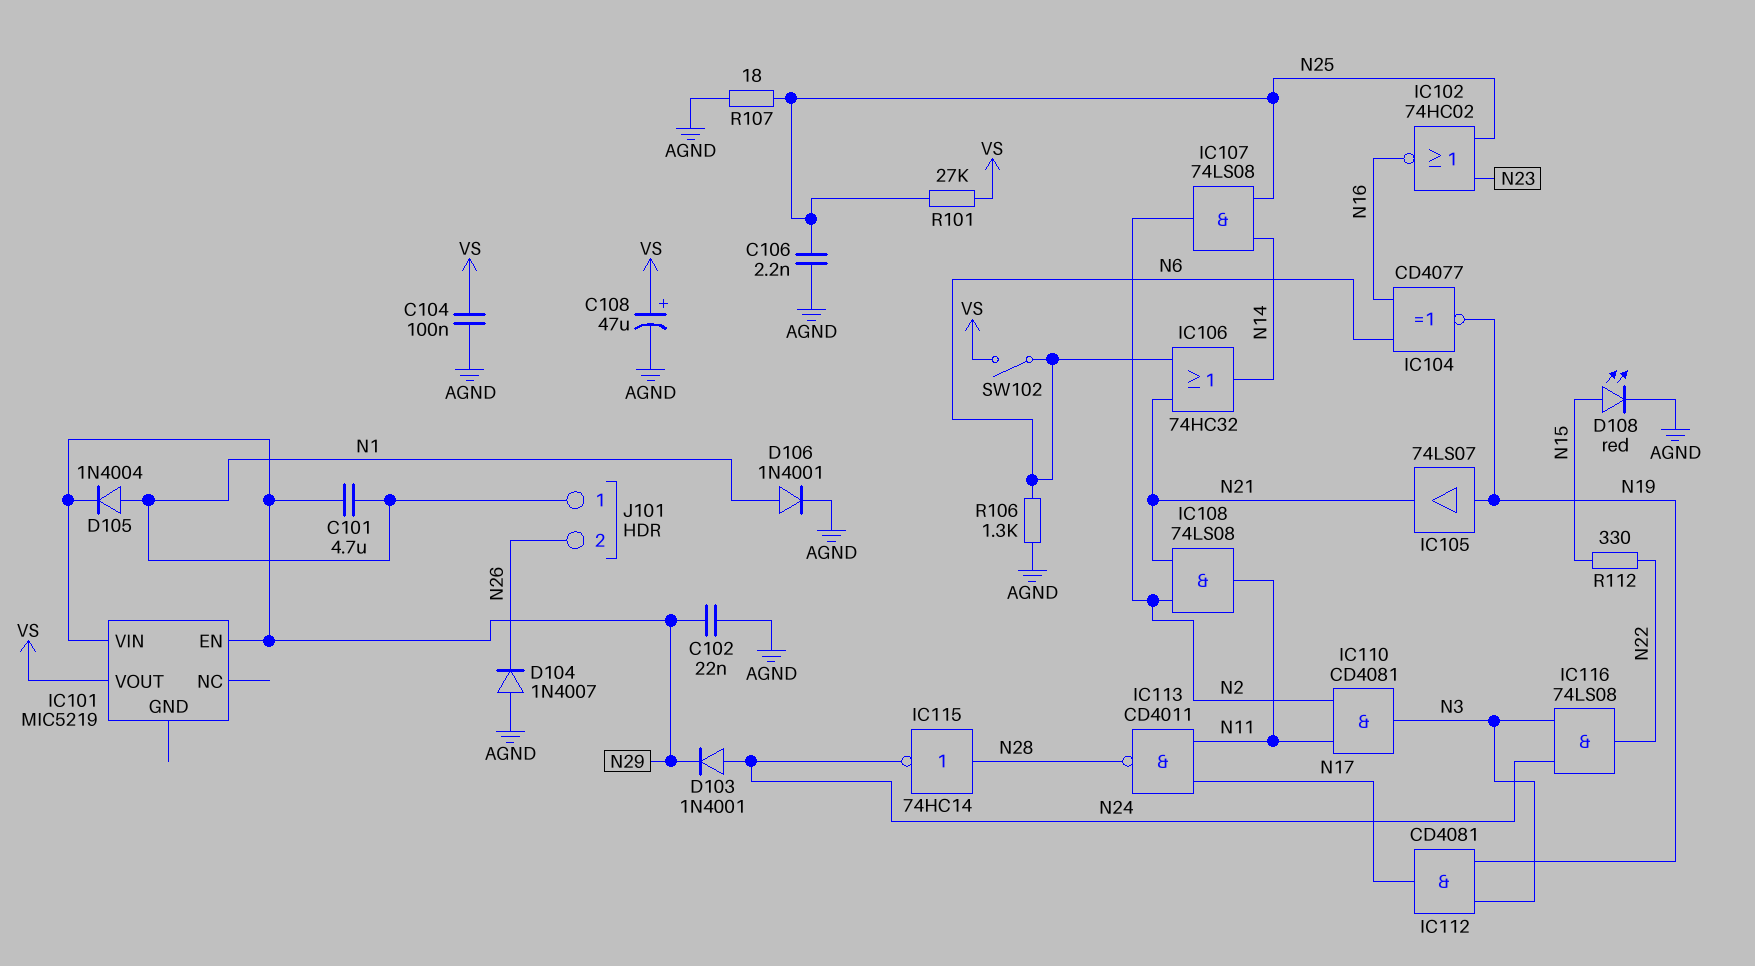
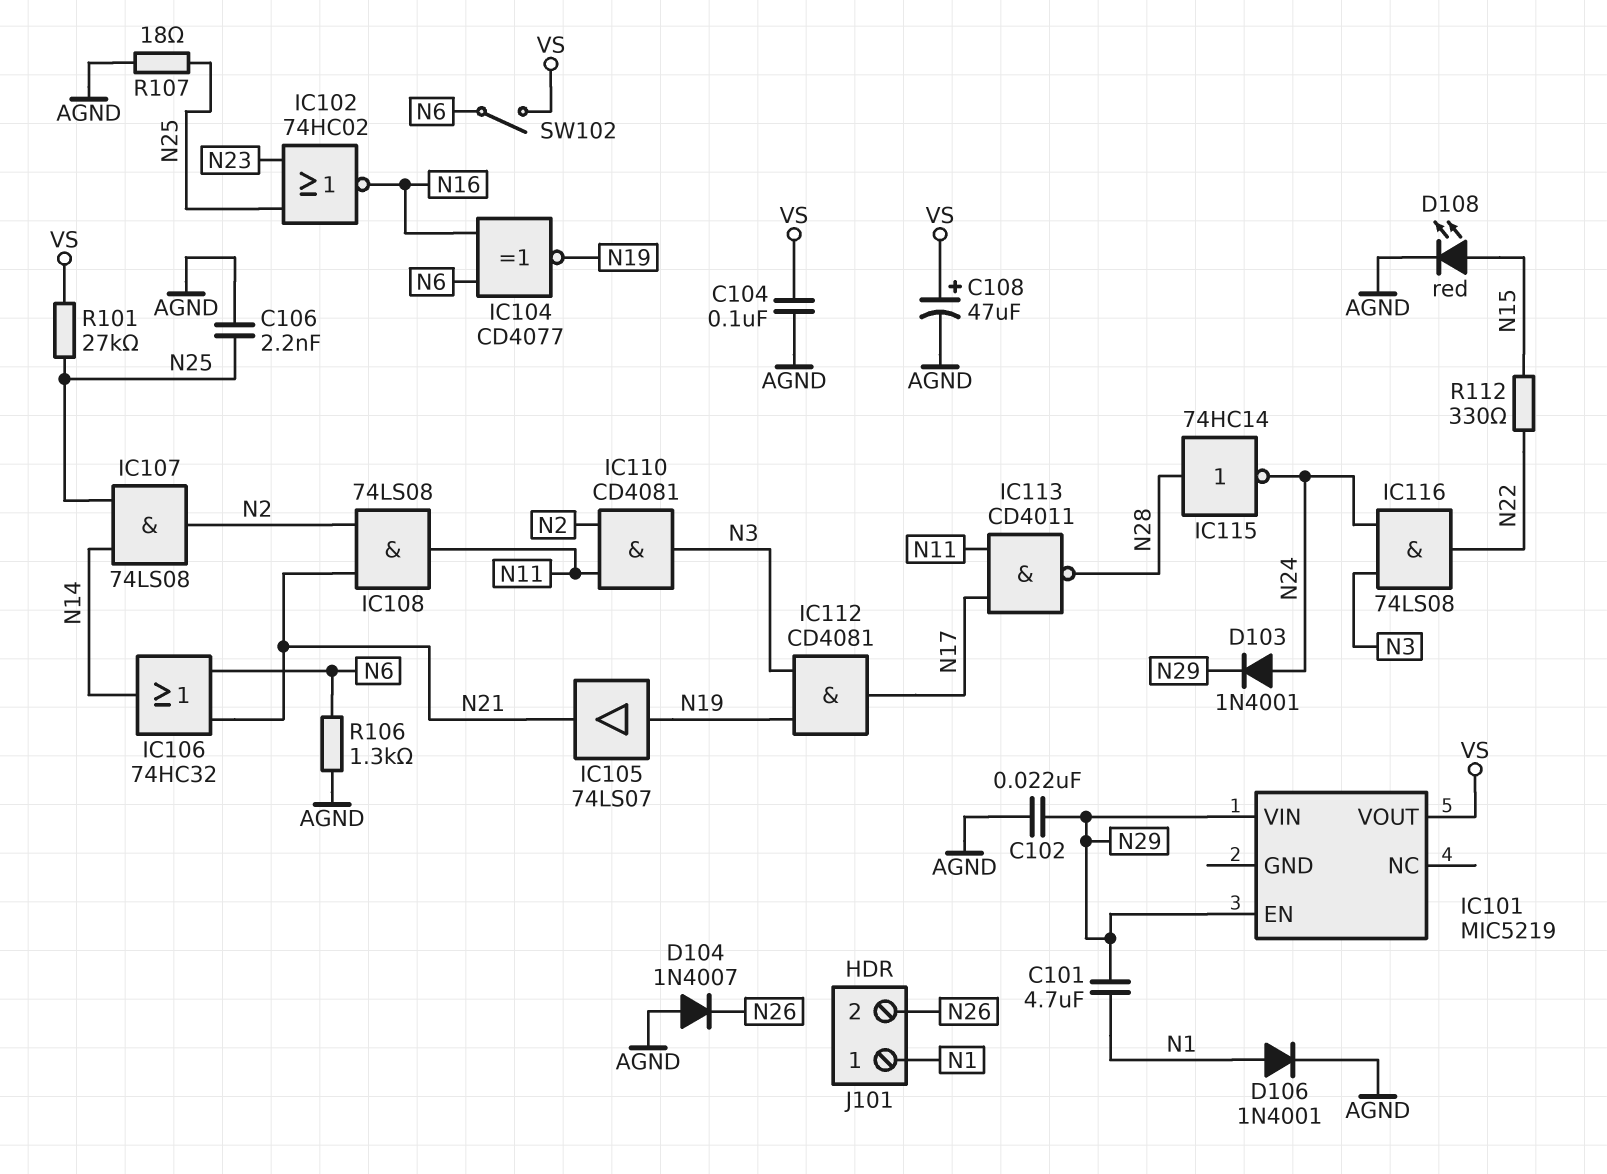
D105: diode 1N4004 (A N1, K N29) -> none

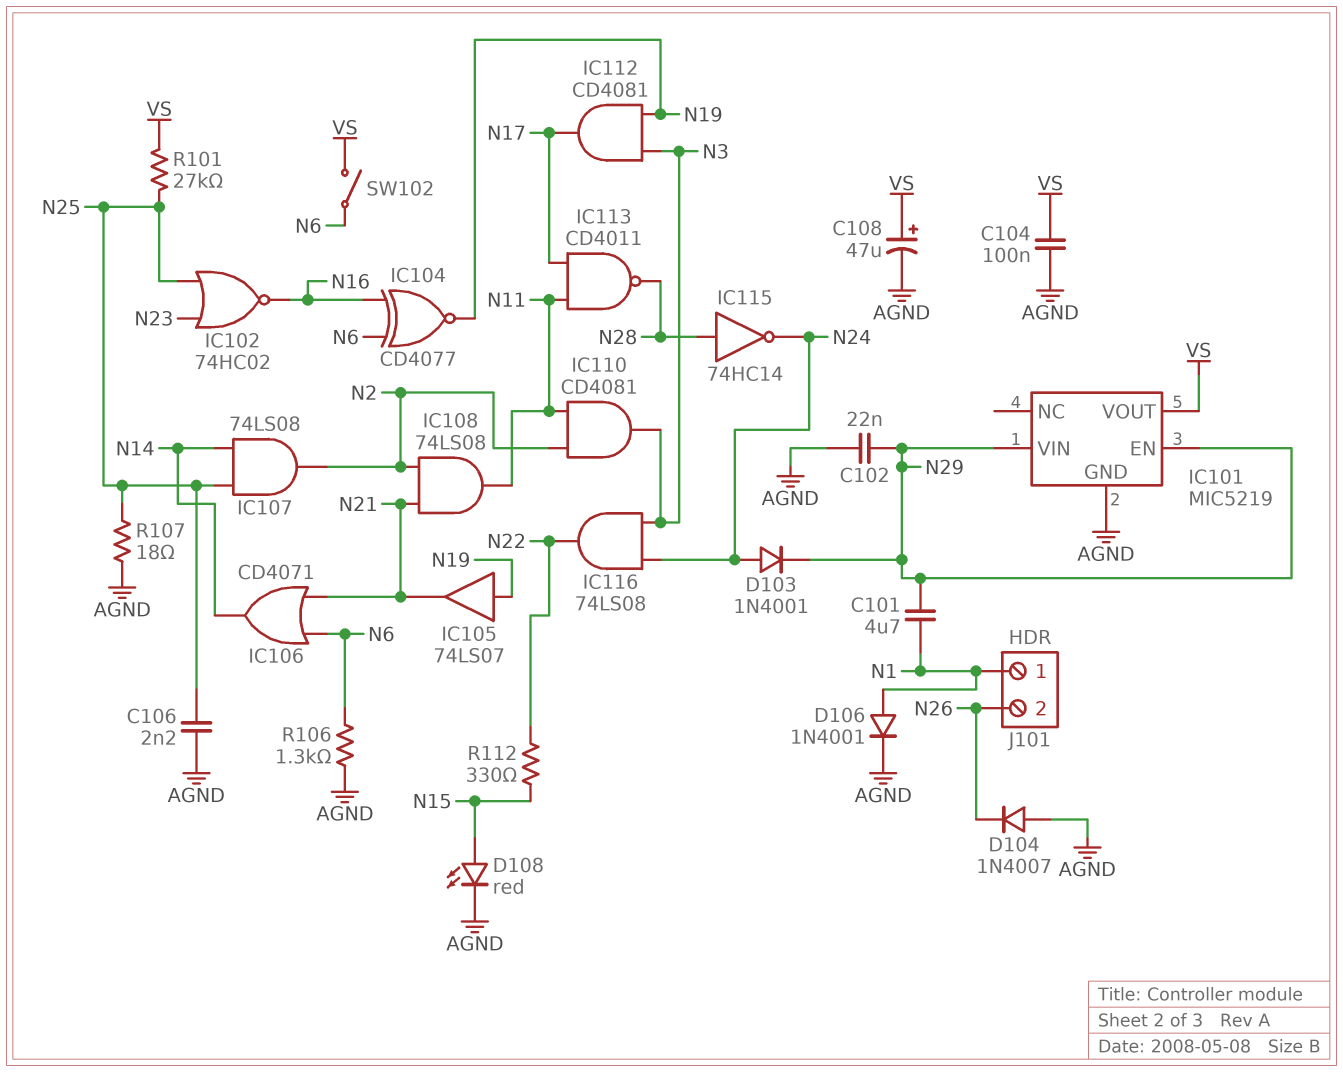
IC101 pin GND: none -> AGND
IC106: OR 74HC32 (in N6, in N21, out N14) -> OR CD4071 (in N6, in N21, out N14)

